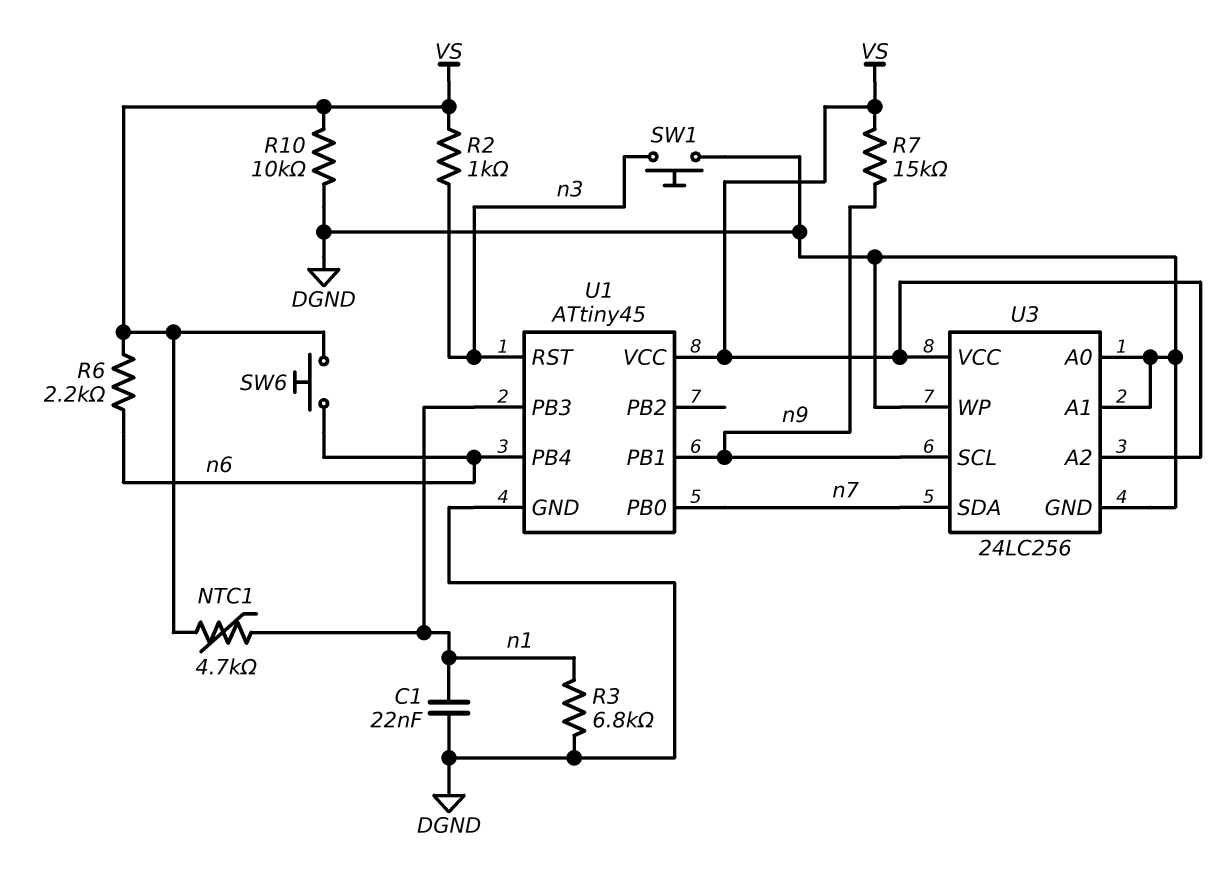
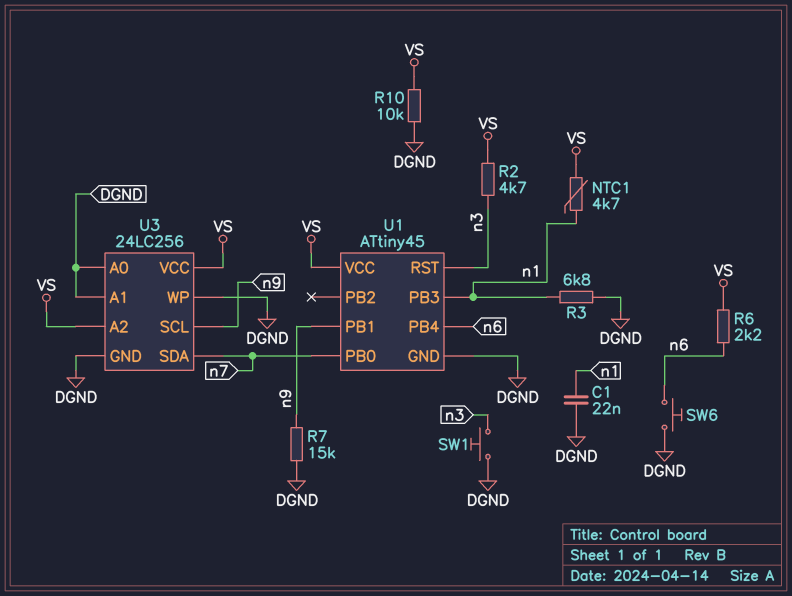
R2: 1k (VS, n3) -> 4.7k (VS, n3)
R7: 15k (VS, n9) -> 15k (DGND, n9)
SW6: button (VS, n6) -> button (DGND, n6)

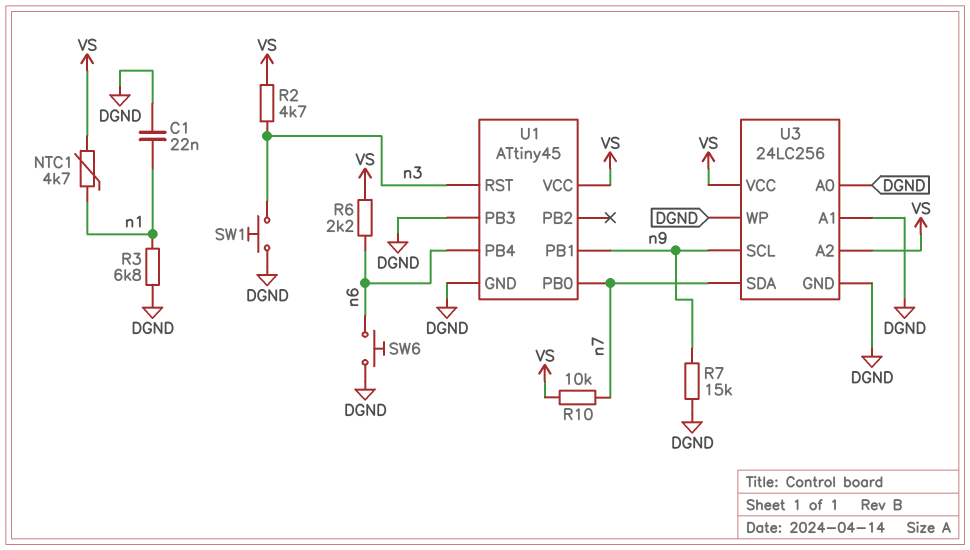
R10: 10k (DGND, VS) -> 10k (VS, n7)
U1 pin PB3: n1 -> DGND

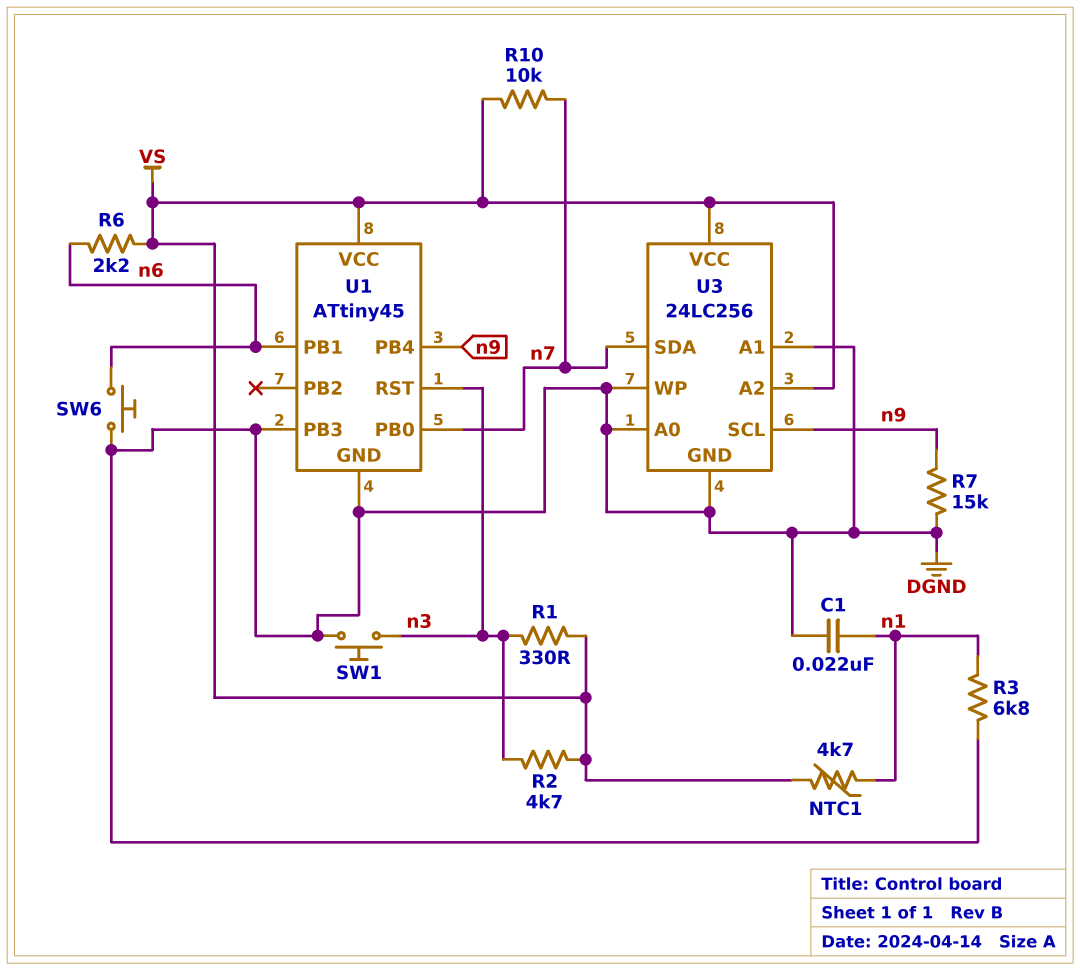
R1: none -> 330 (VS, n3)
U1 pin PB1: n9 -> n6
U1 pin PB4: n6 -> n9

